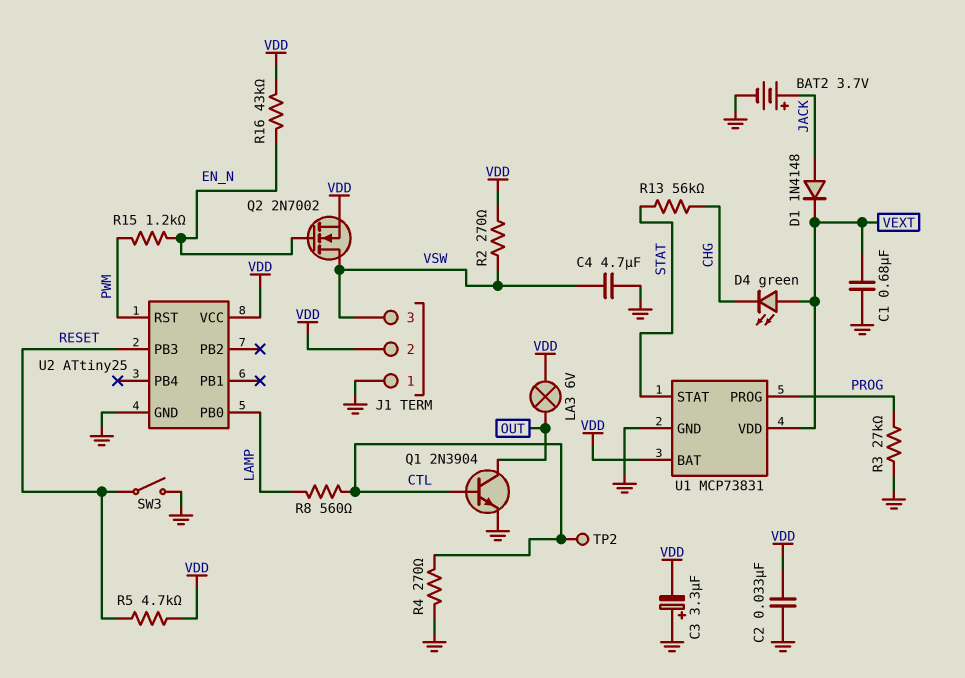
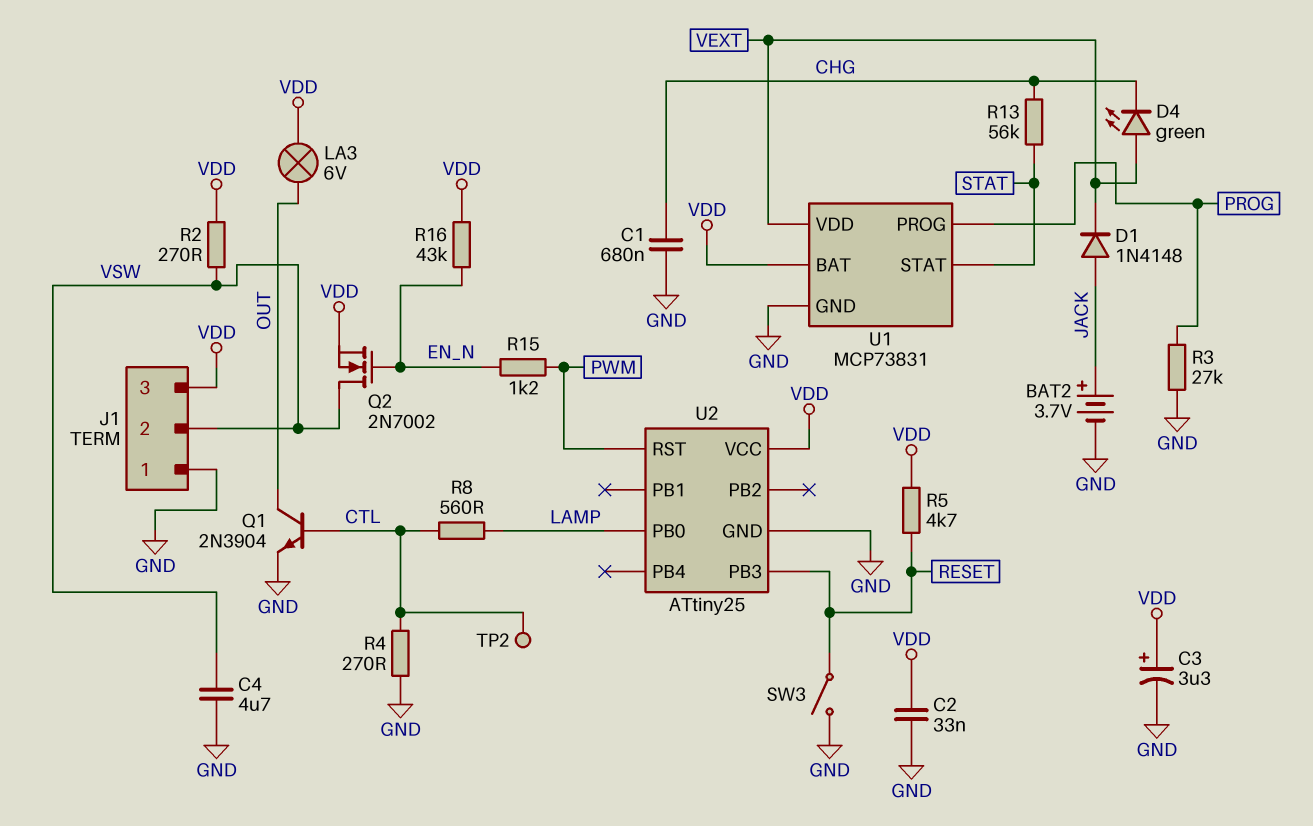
C1: 680nF (GND, VEXT) -> 680nF (CHG, GND)
C3: 3.3uF (plus GND, minus VDD) -> 3.3uF (plus VDD, minus GND)
J1 pin 2: VDD -> VSW
J1 pin 3: VSW -> VDD

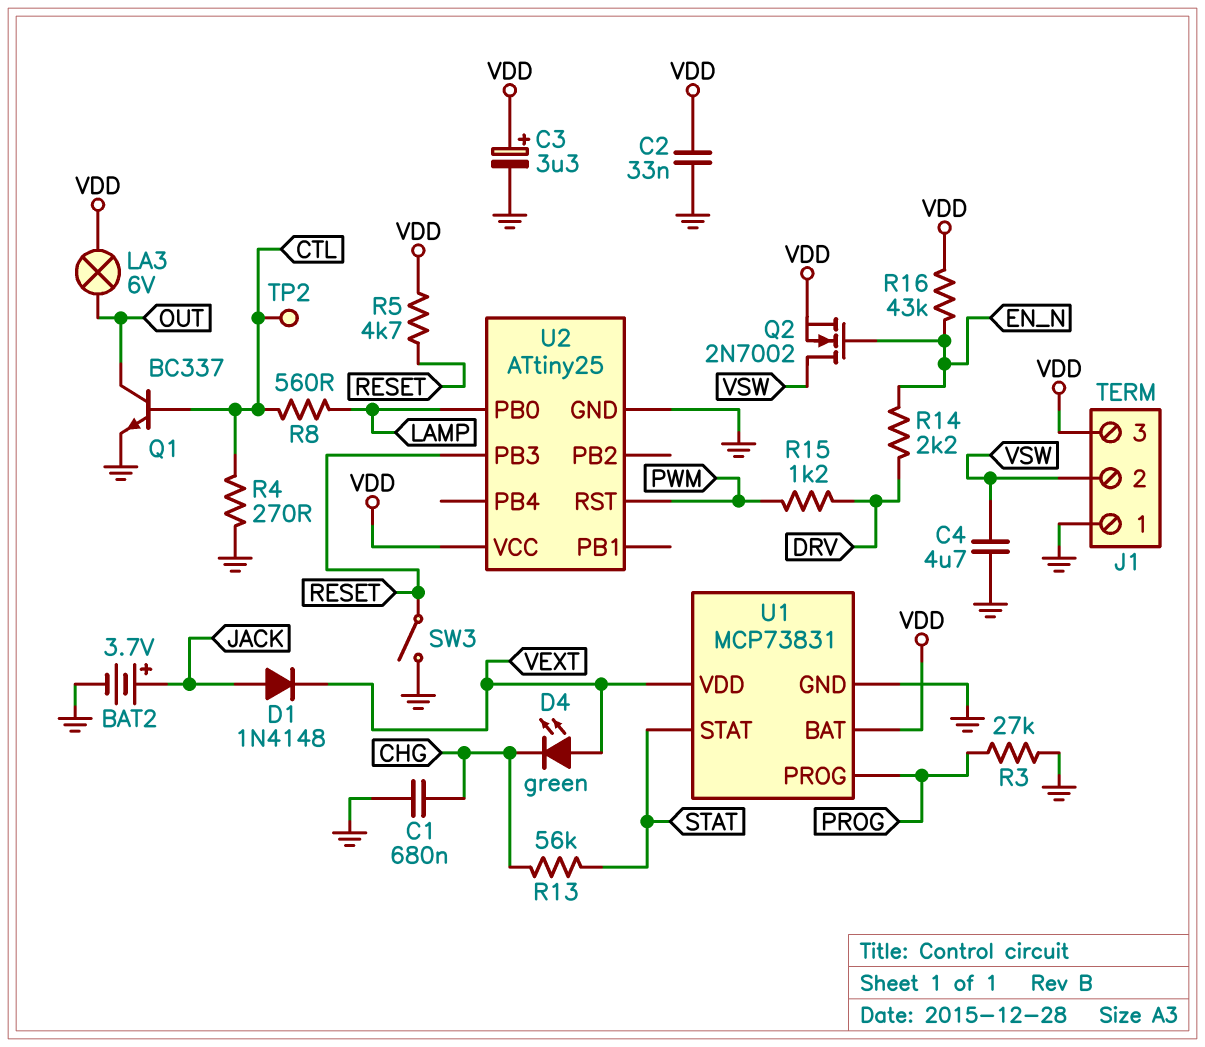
Q1: NPN 2N3904 (B CTL, C OUT, E GND) -> NPN BC337 (B CTL, C OUT, E GND)
R2: 270 (VDD, VSW) -> none
R14: none -> 2.2k (DRV, EN_N)
R15: 1.2k (EN_N, PWM) -> 1.2k (DRV, PWM)

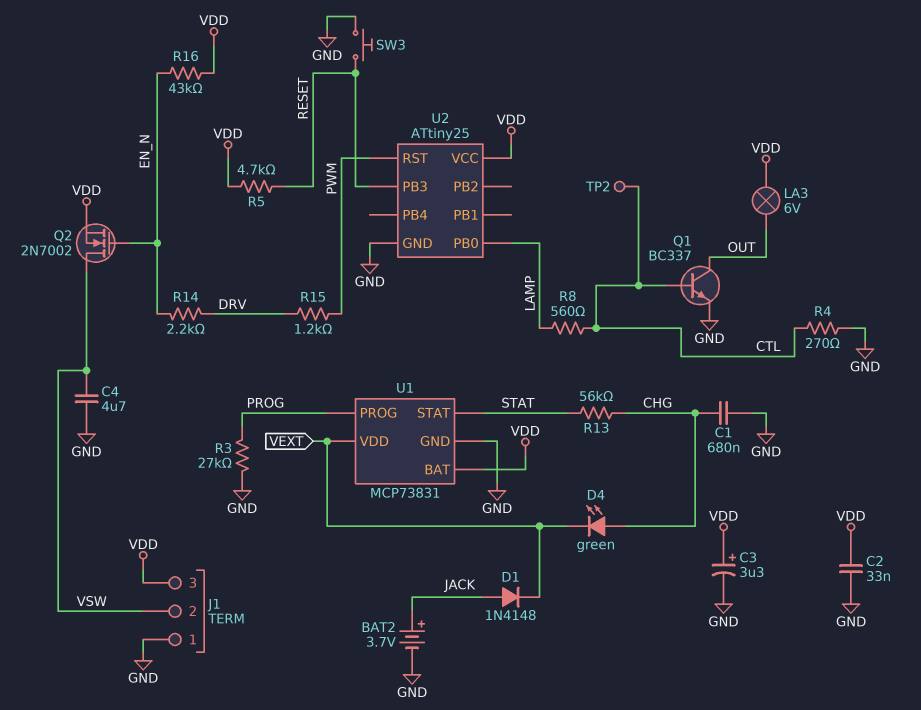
D4: LED green (A VEXT, K CHG) -> LED green (A CHG, K VEXT)
SW3: switch (GND, RESET) -> button (GND, RESET)

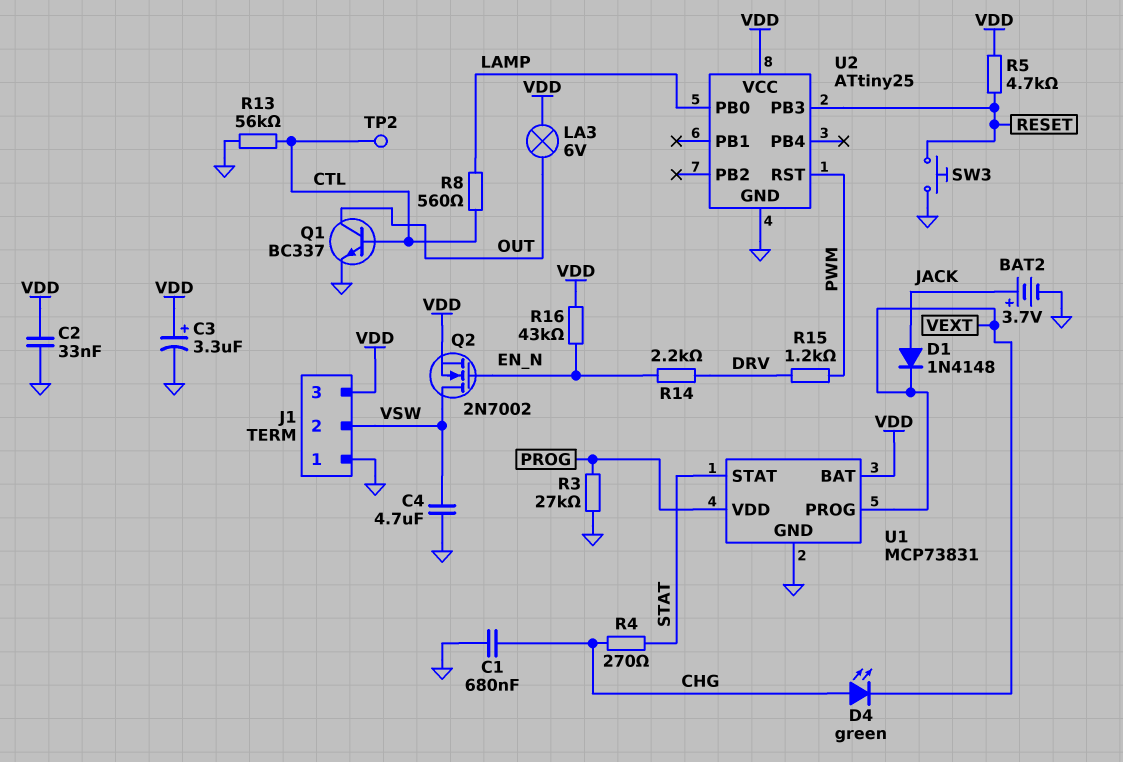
R4: 270 (CTL, GND) -> 270 (CHG, STAT)
R13: 56k (CHG, STAT) -> 56k (CTL, GND)
U1 pin PROG: PROG -> VEXT
U1 pin VDD: VEXT -> PROG

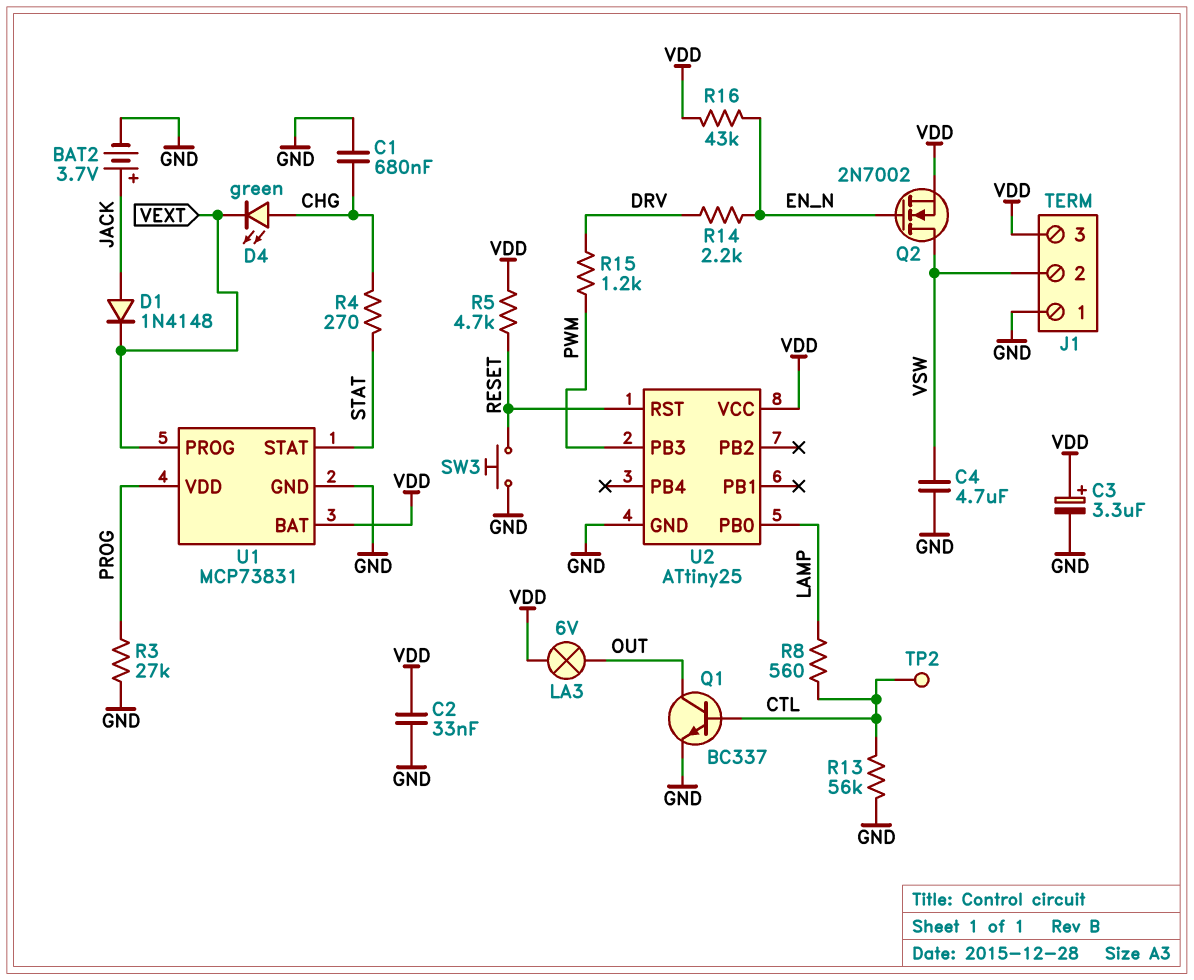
U2 pin PB3: RESET -> PWM
U2 pin RST: PWM -> RESET

